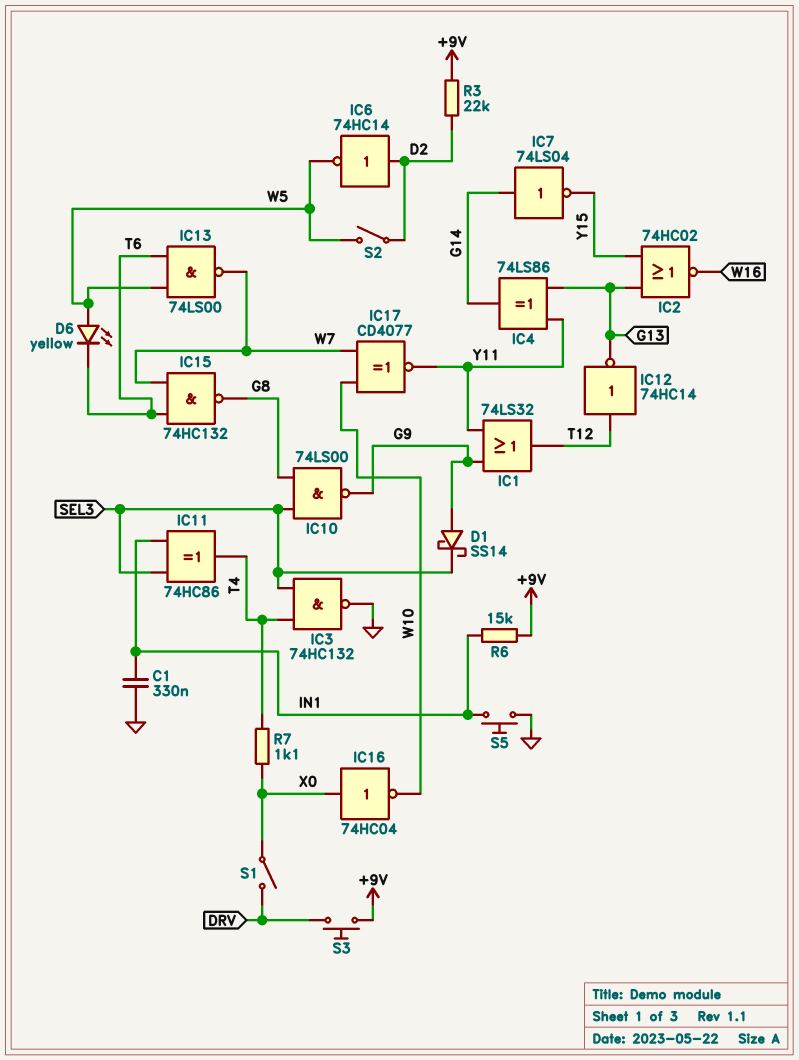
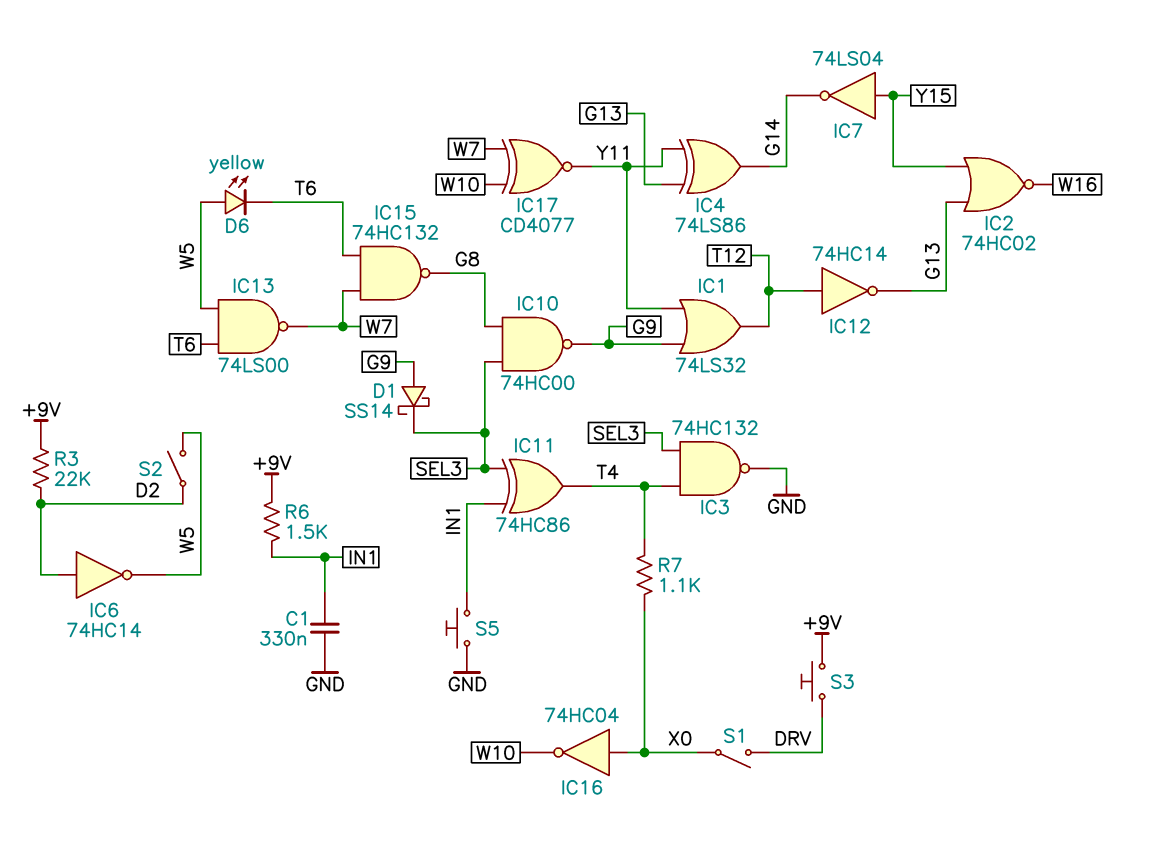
IC7: NOT 74LS04 (in G14, out Y15) -> NOT 74LS04 (in Y15, out G14)
IC10: NAND 74LS00 (in G8, in SEL3, out G9) -> NAND 74HC00 (in G8, in SEL3, out G9)
R6: 15k (+9V, IN1) -> 1.5k (+9V, IN1)

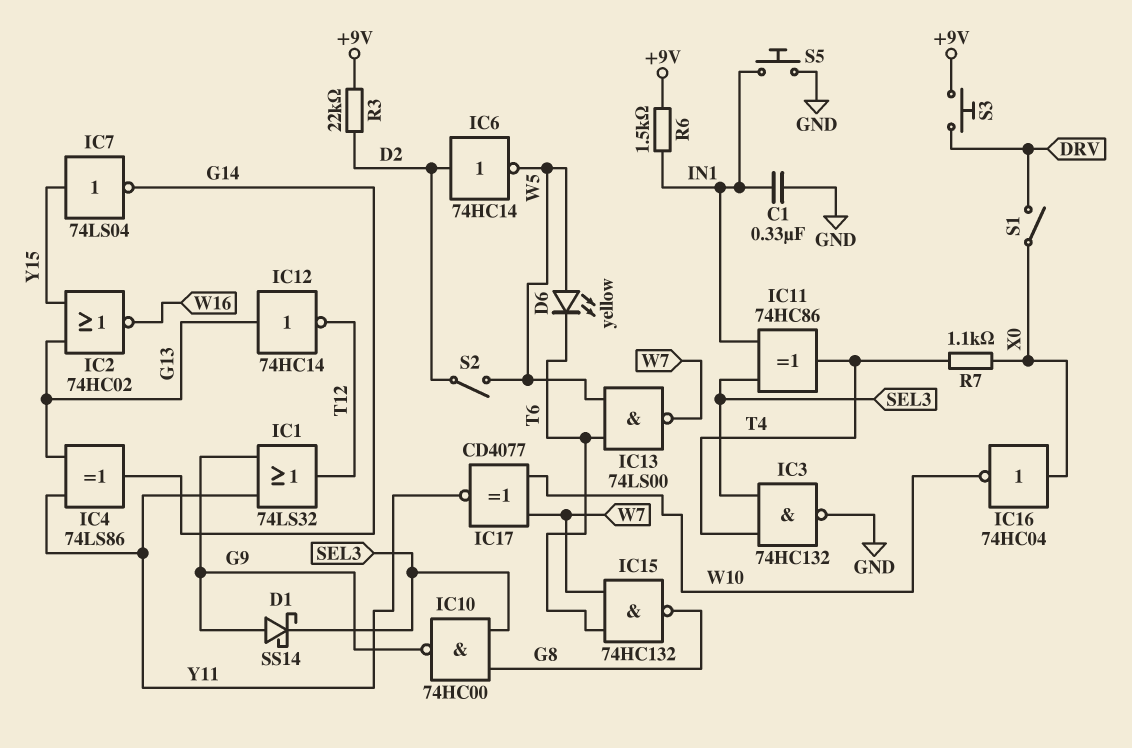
IC12: NOT 74HC14 (in T12, out G13) -> NOT 74HC14 (in G13, out T12)

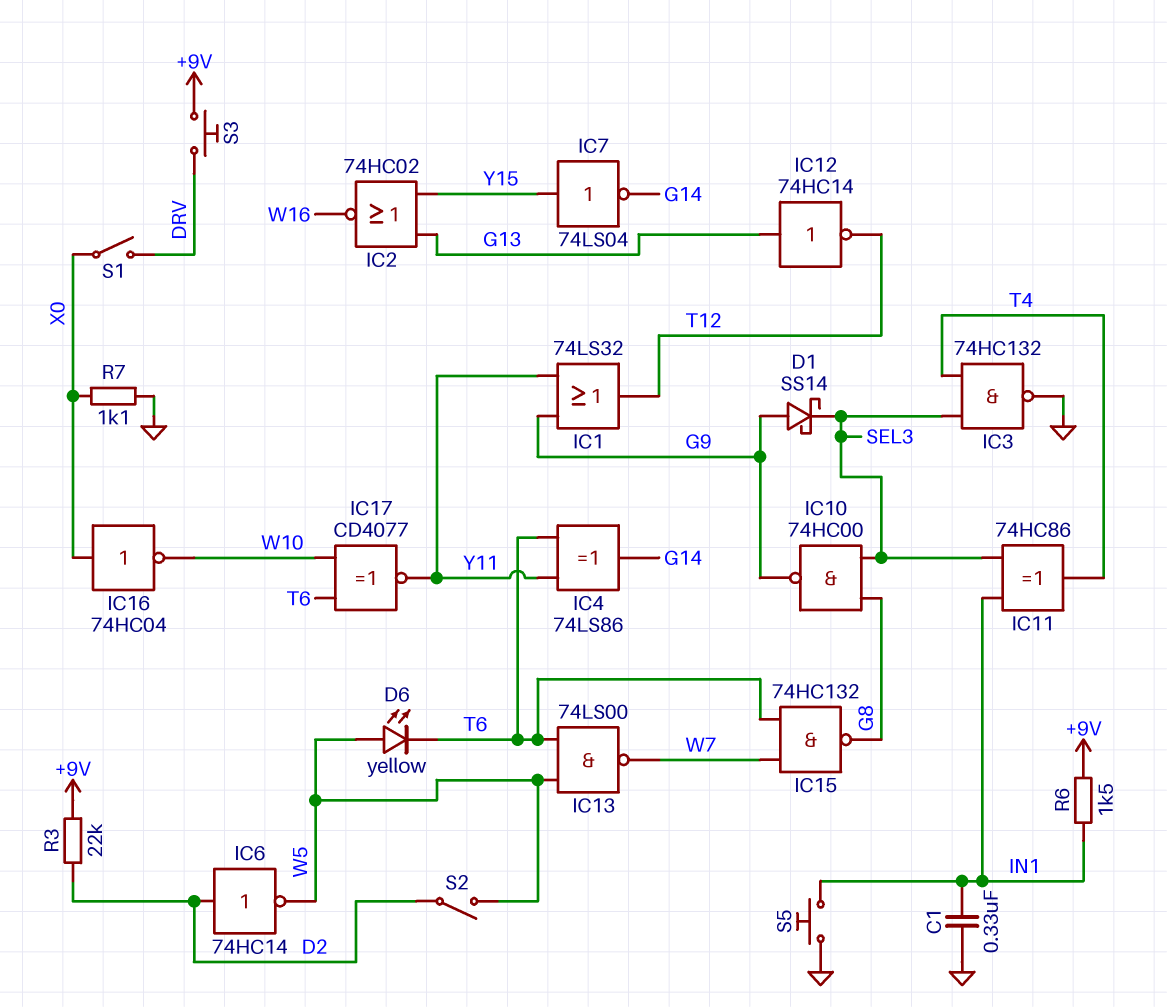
IC4: XOR 74LS86 (in G13, in Y11, out G14) -> XOR 74LS86 (in T6, in Y11, out G14)
IC17: XNOR CD4077 (in W7, in W10, out Y11) -> XNOR CD4077 (in T6, in W10, out Y11)
R7: 1.1k (T4, X0) -> 1.1k (GND, X0)

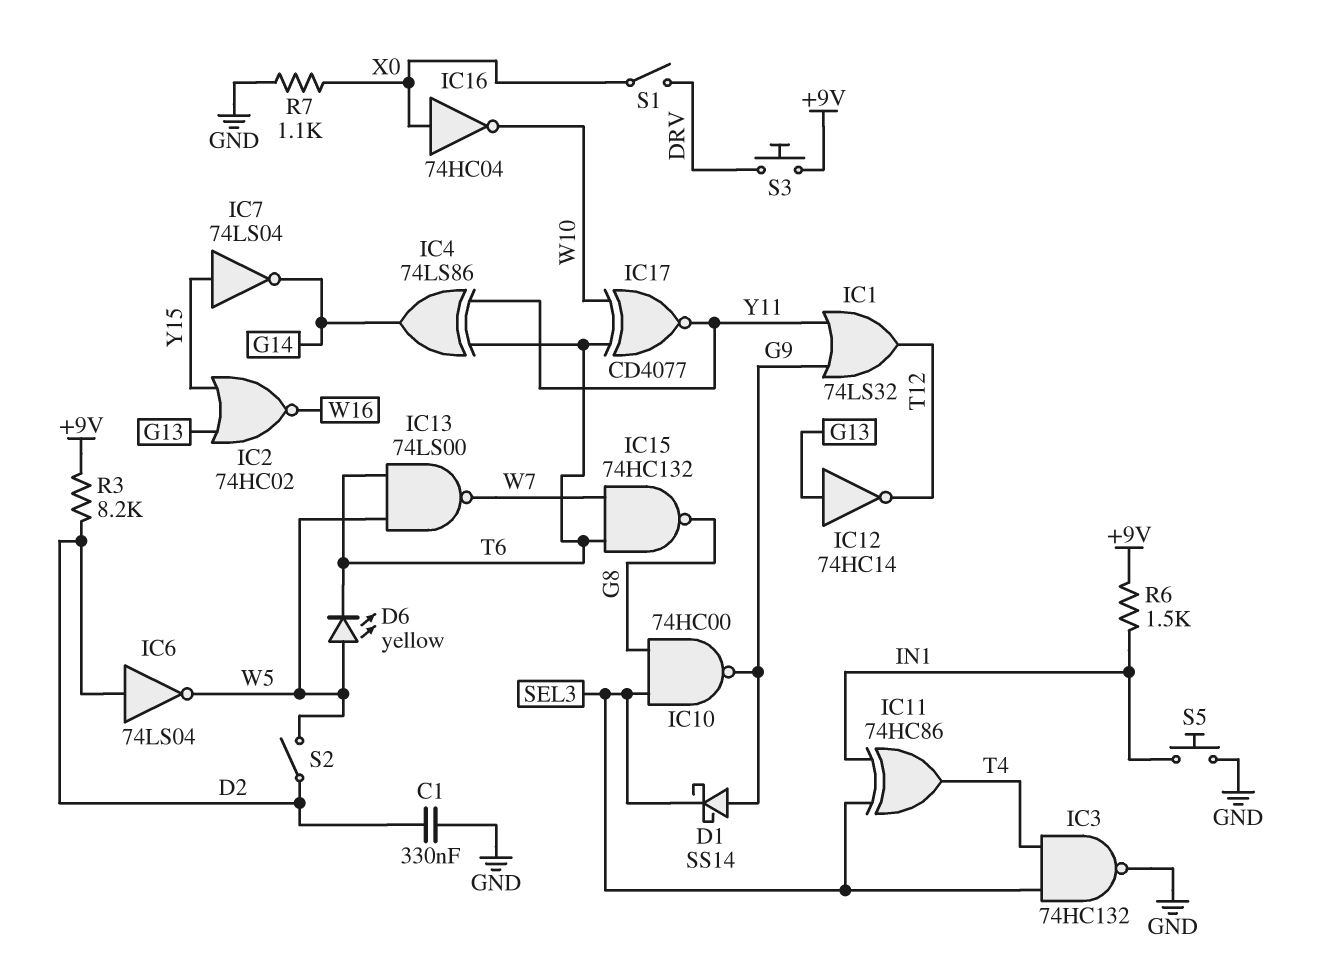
C1: 330nF (GND, IN1) -> 330nF (D2, GND)
IC6: NOT 74HC14 (in D2, out W5) -> NOT 74LS04 (in D2, out W5)
R3: 22k (+9V, D2) -> 8.2k (+9V, D2)

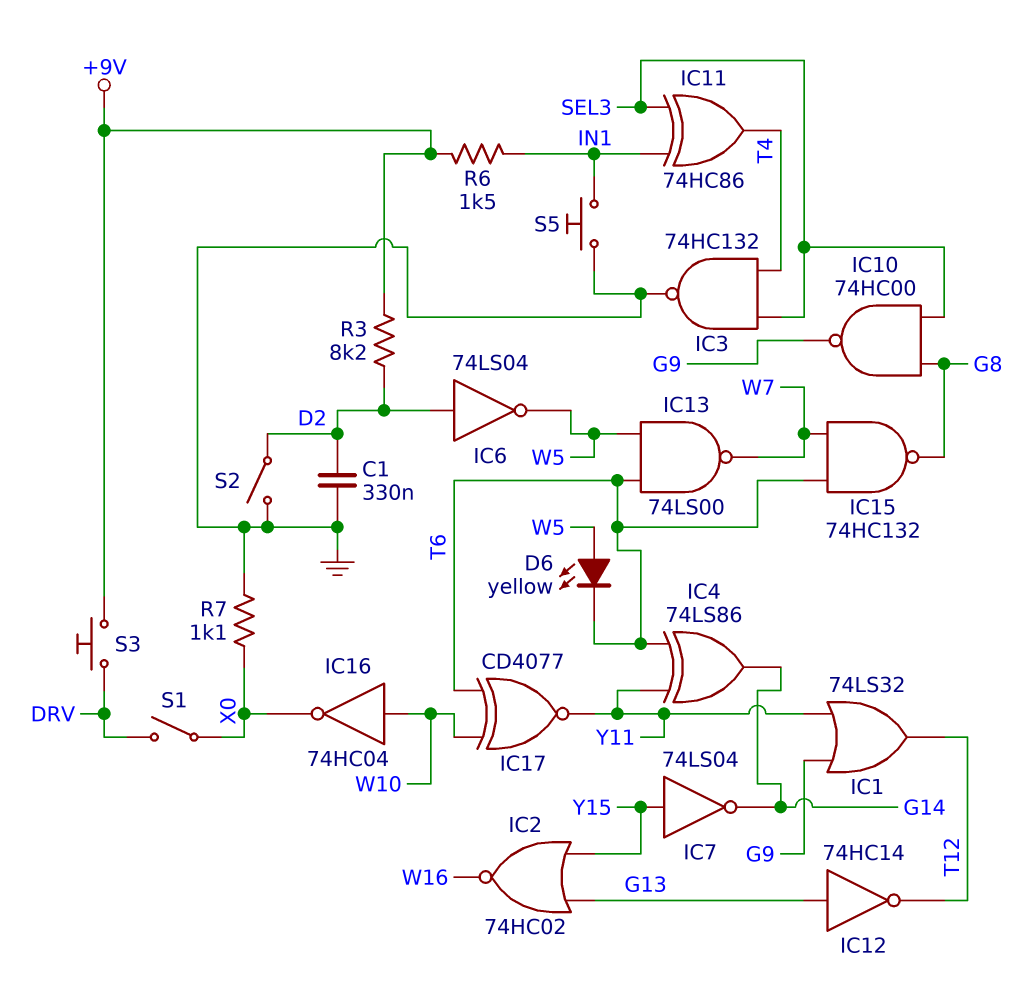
D1: schottky SS14 (A G9, K SEL3) -> none
IC16: NOT 74HC04 (in X0, out W10) -> NOT 74HC04 (in W10, out X0)
S2: switch (D2, W5) -> switch (D2, GND)

